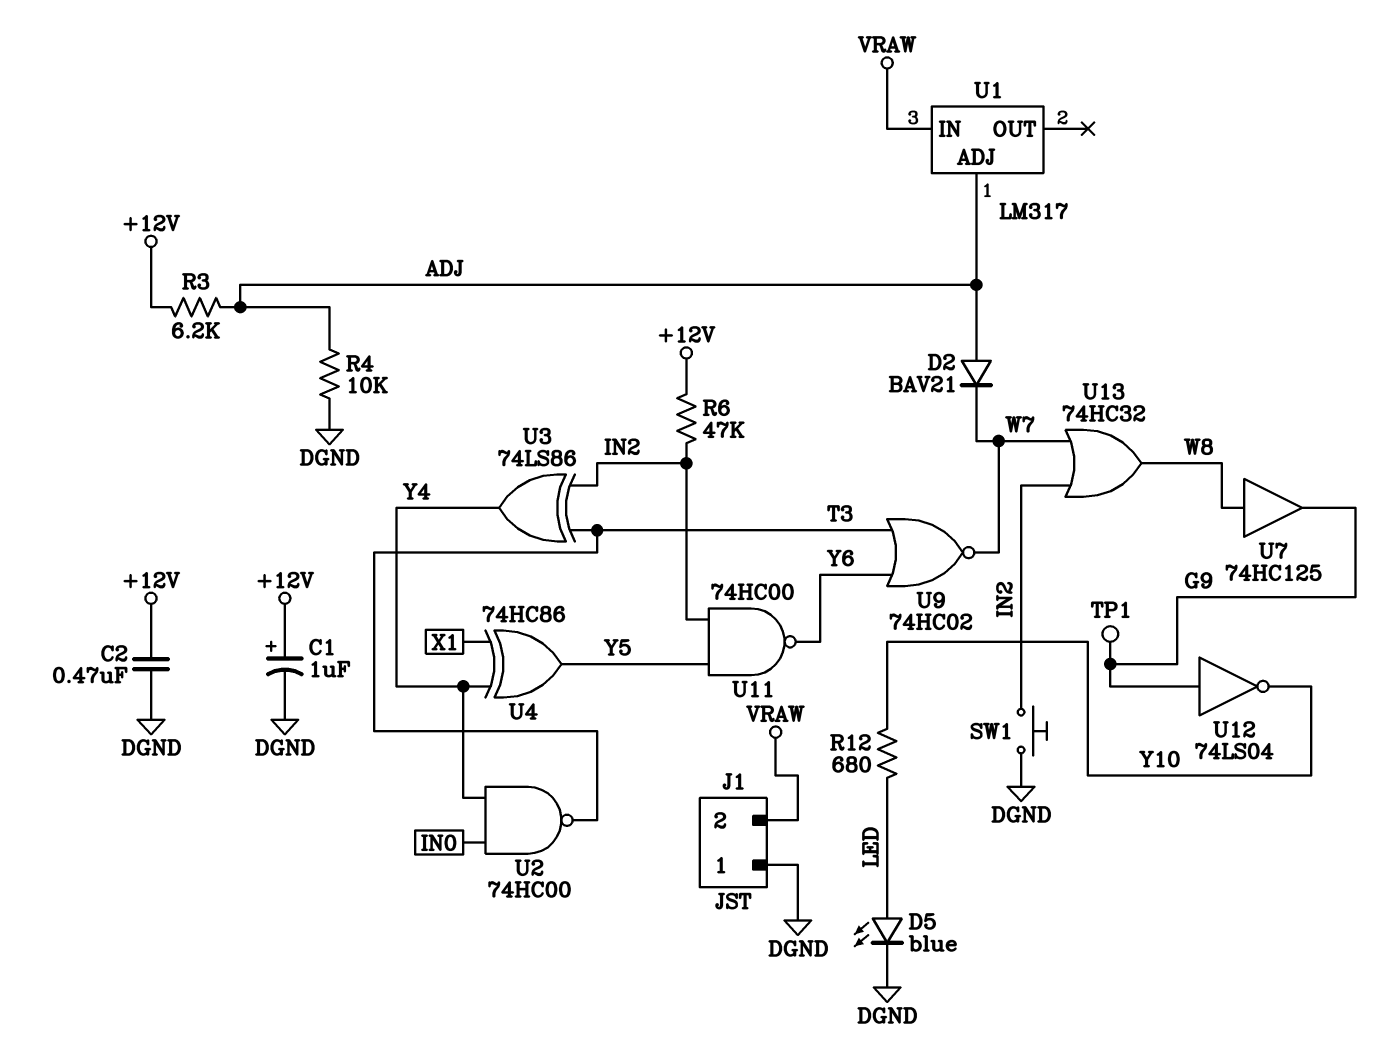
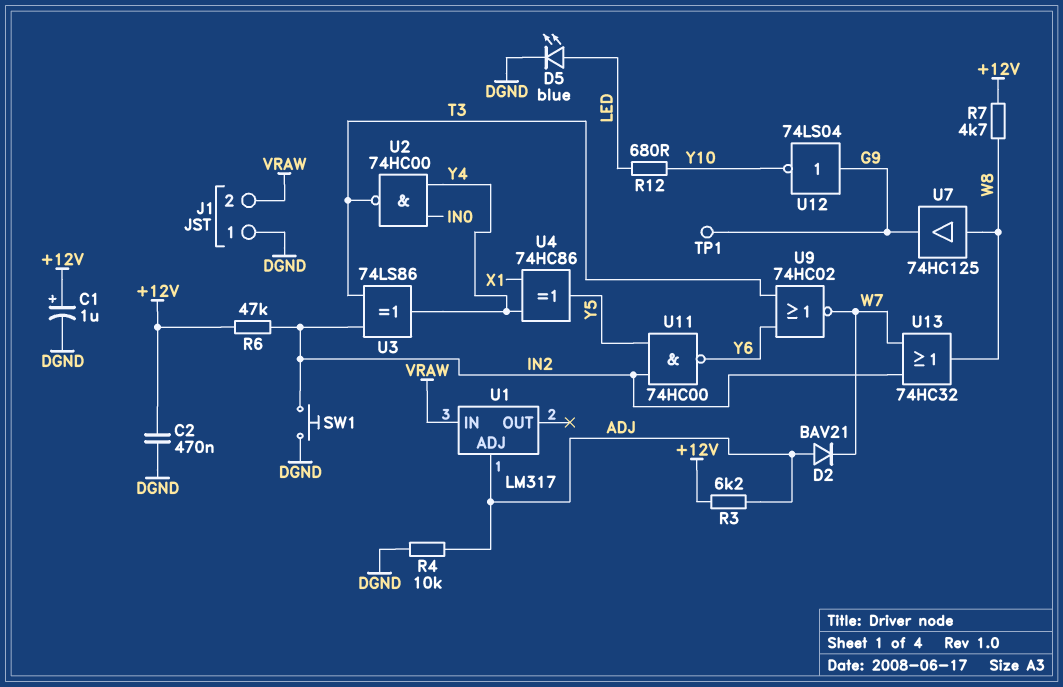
R7: none -> 4.7k (+12V, W8)

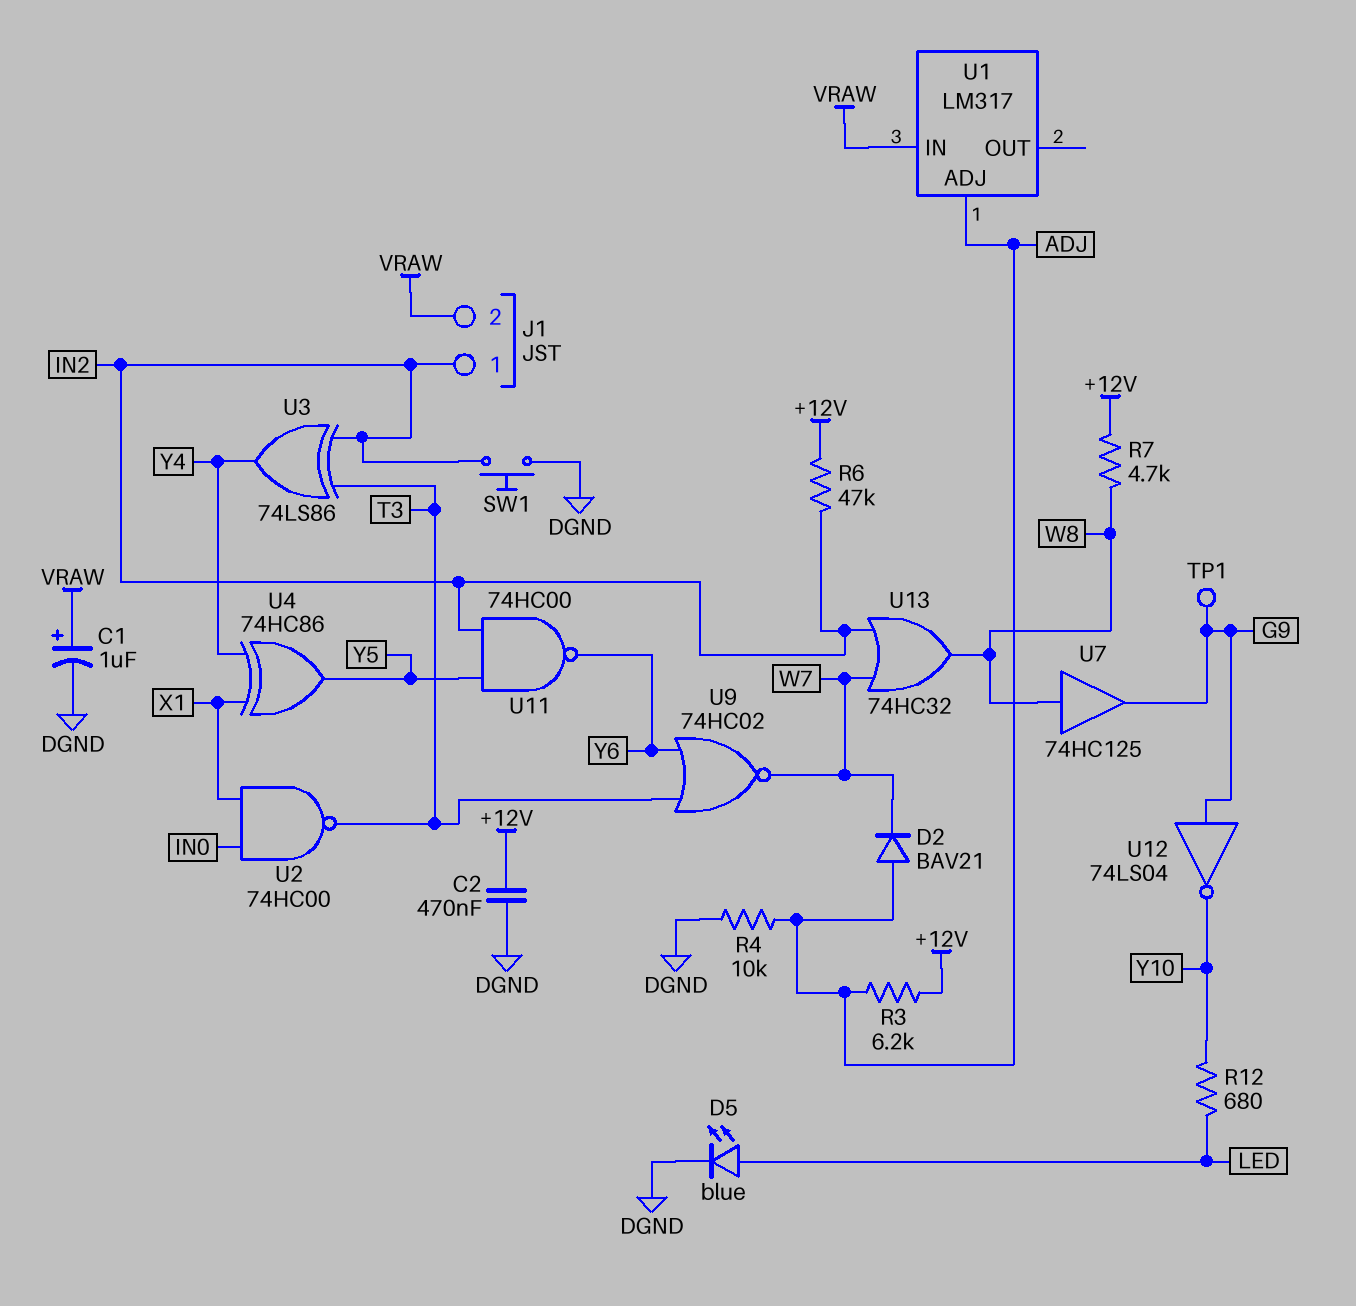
C1: 1uF (plus +12V, minus DGND) -> 1uF (plus VRAW, minus DGND)
J1 pin 1: DGND -> IN2
U2: NAND 74HC00 (in IN0, in Y4, out T3) -> NAND 74HC00 (in IN0, in X1, out T3)

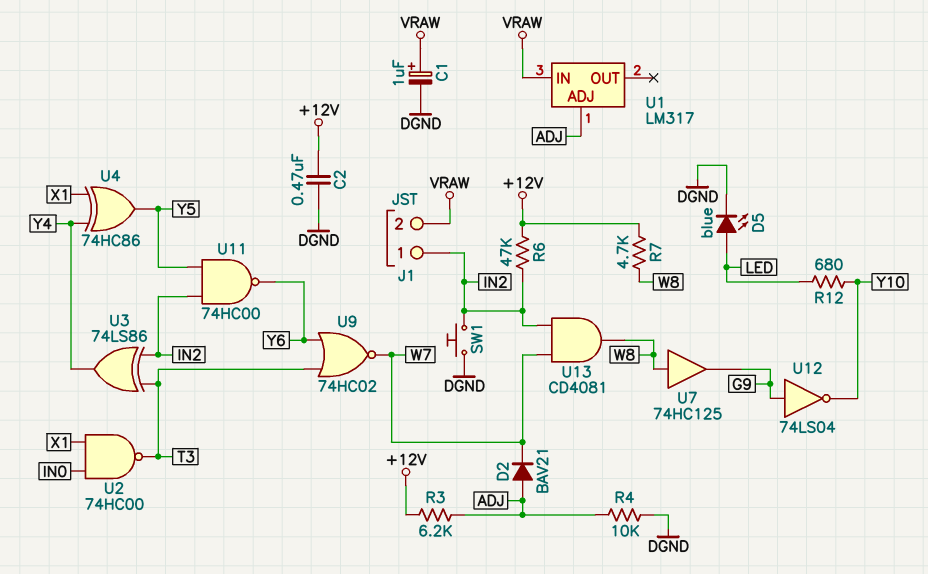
TP1: test point (G9) -> none
U13: OR 74HC32 (in IN2, in W7, out W8) -> AND CD4081 (in IN2, in W7, out W8)

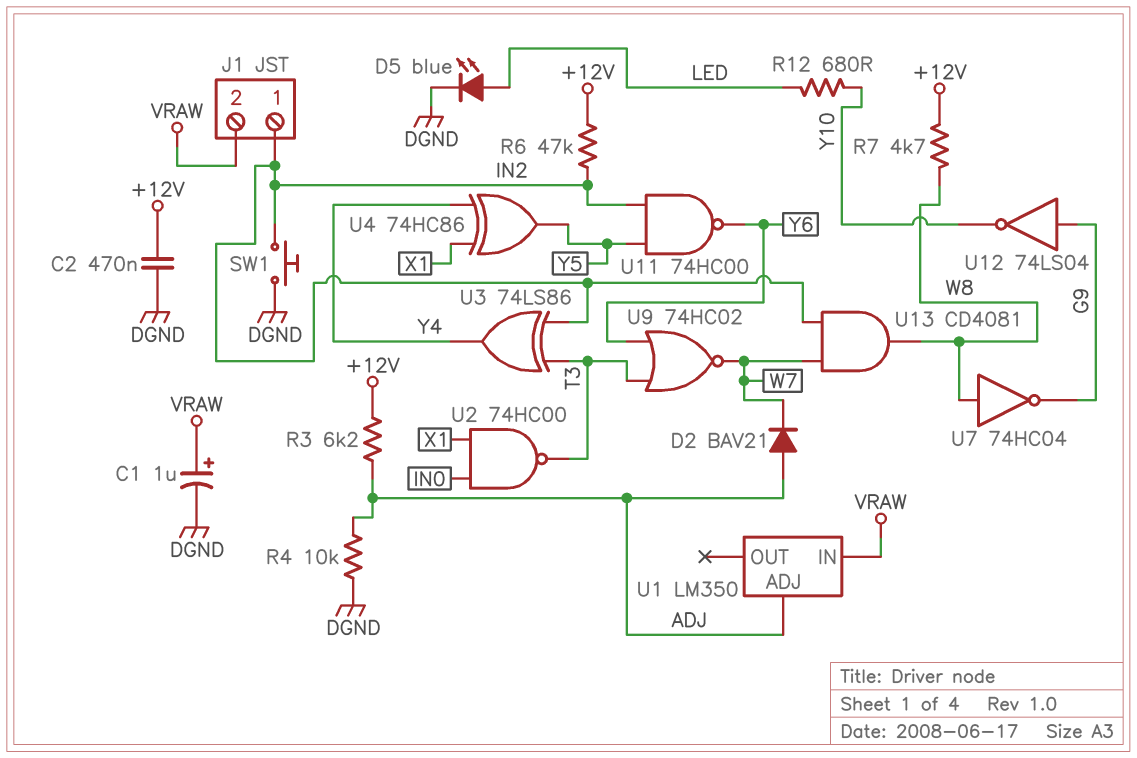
U1: LM317 -> LM350
U7: buffer 74HC125 (in W8, out G9) -> NOT 74HC04 (in W8, out G9)

